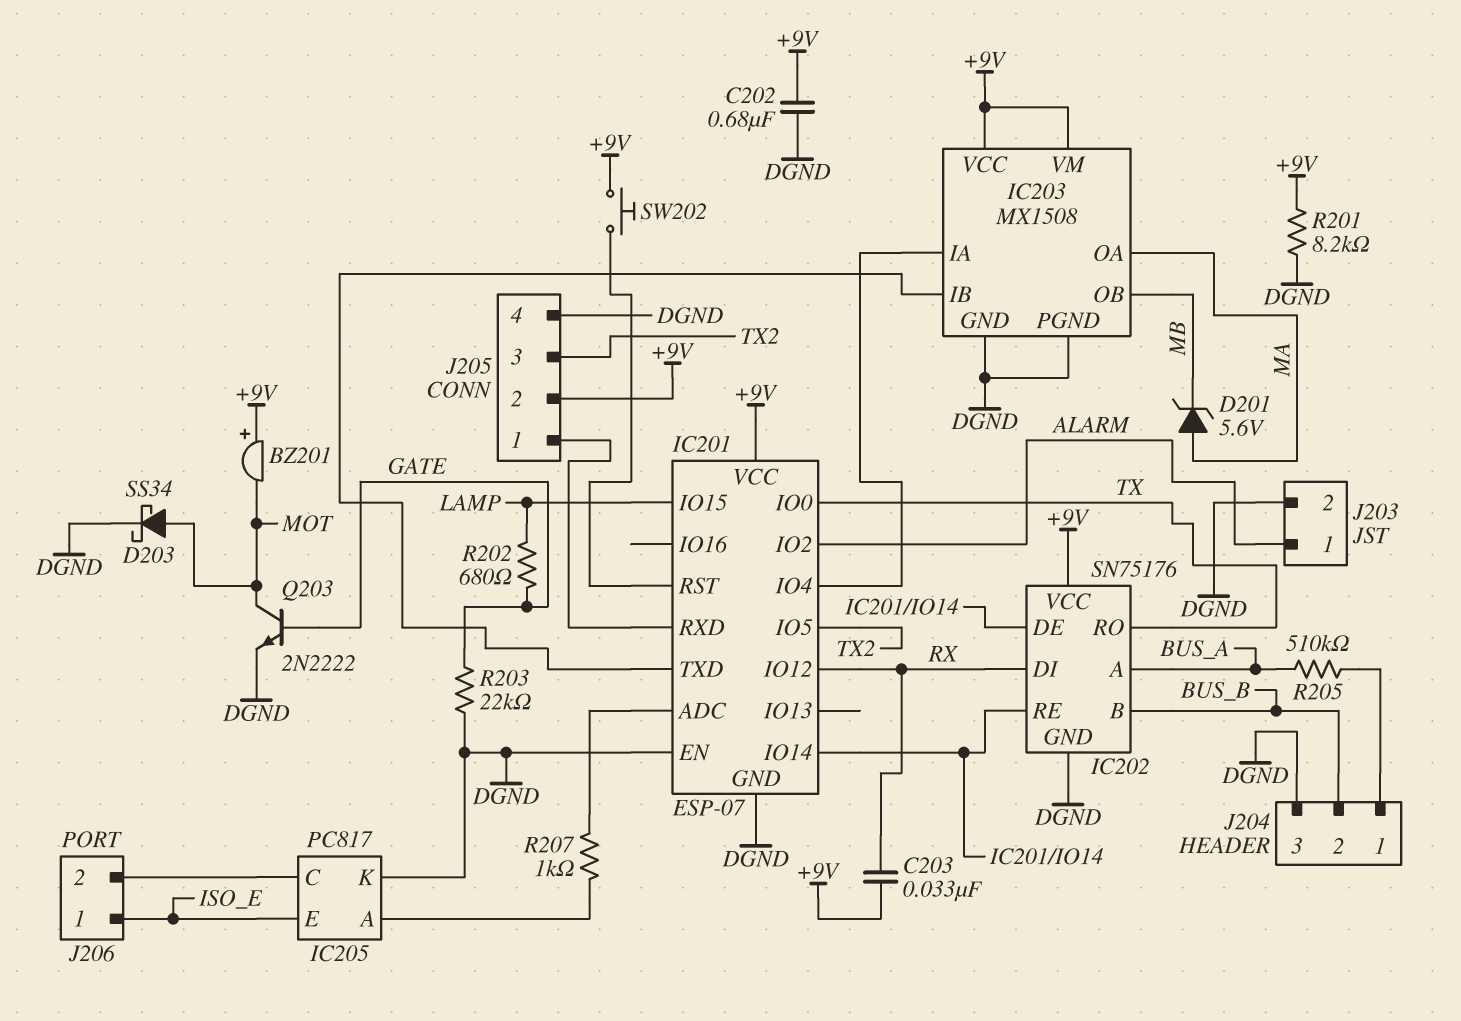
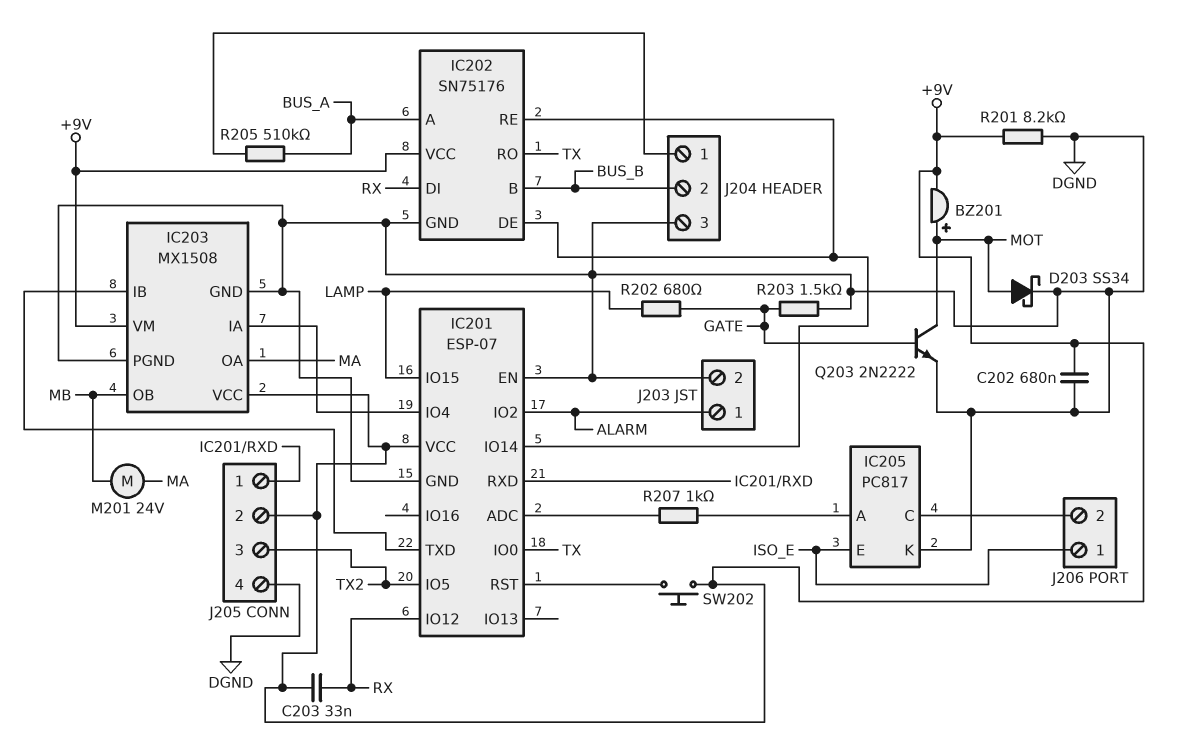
BZ201: buzzer (plus +9V, minus MOT) -> buzzer (plus MOT, minus +9V)
D201: zener 5.6V (A MA, K MB) -> none
M201: none -> motor 24V (MA, MB)
R203: 22k (DGND, GATE) -> 1.5k (DGND, GATE)

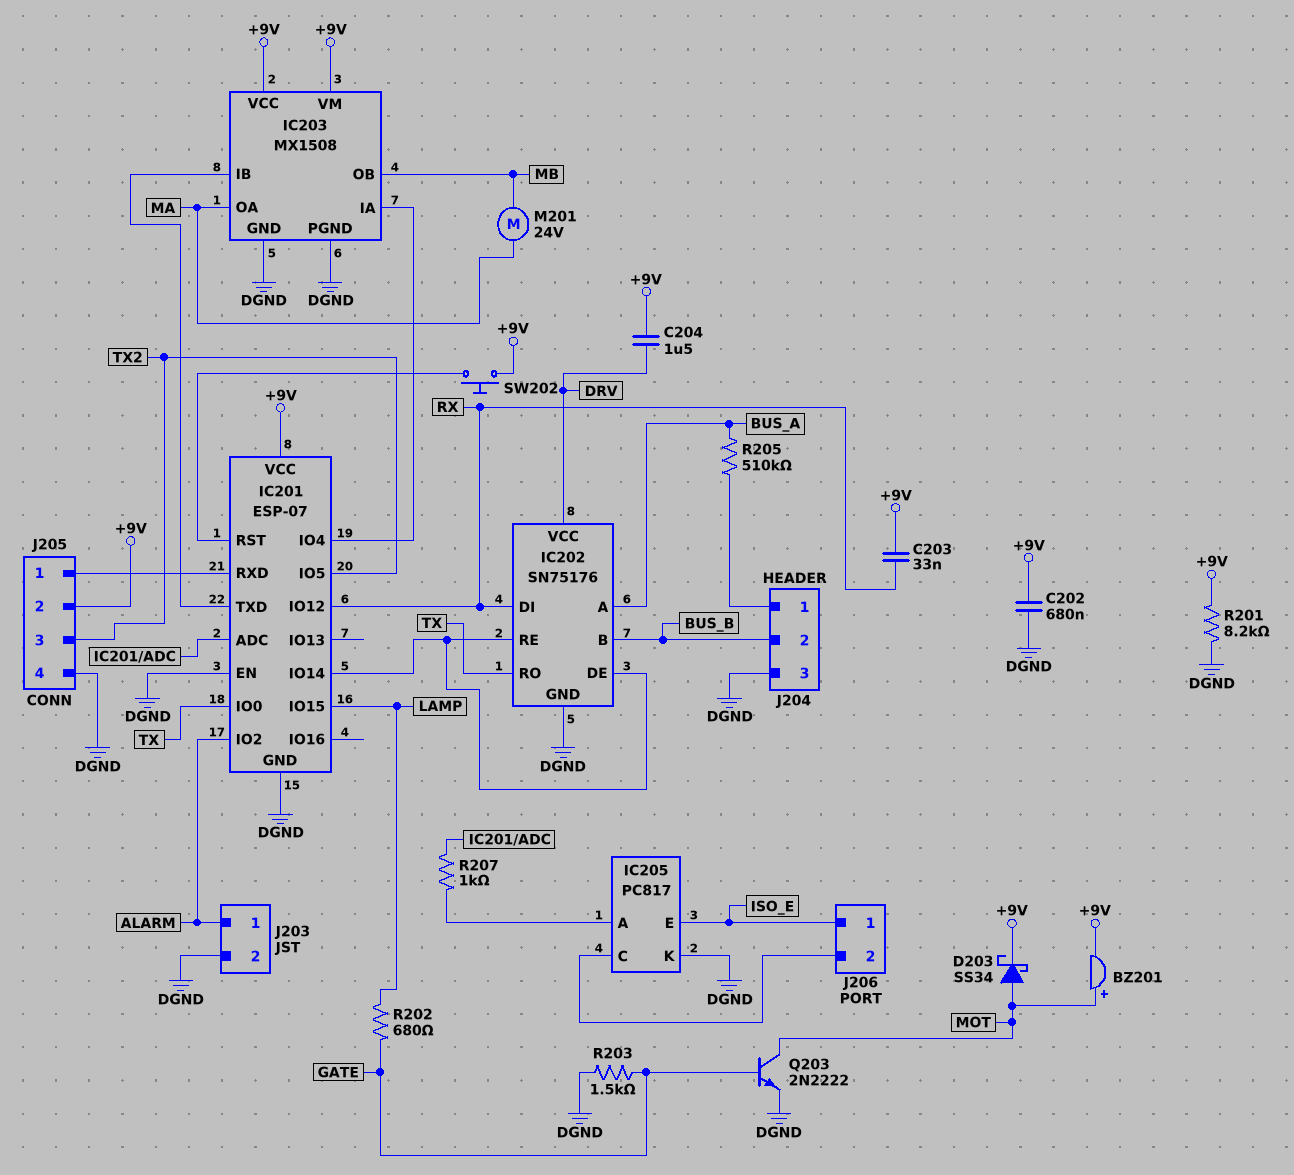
C204: none -> 1.5uF (+9V, DRV)
D203: schottky SS34 (A MOT, K DGND) -> schottky SS34 (A MOT, K +9V)
IC202 pin VCC: +9V -> DRV

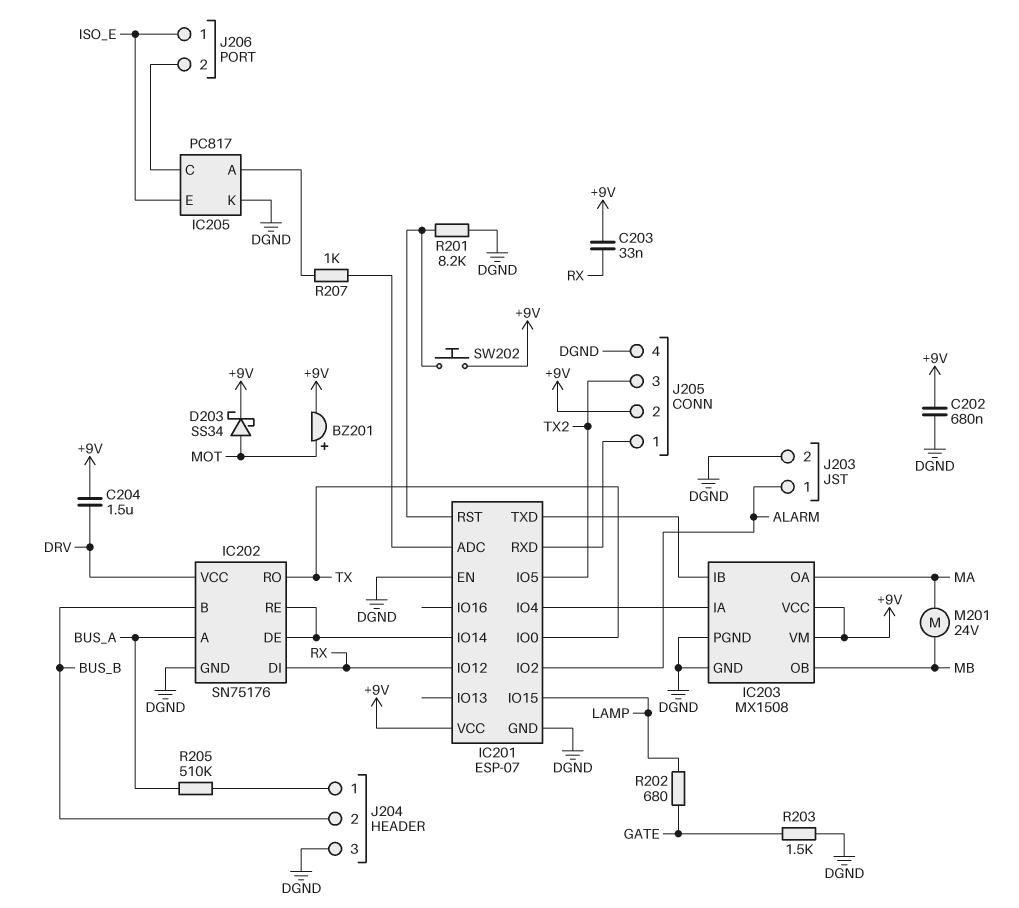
Q203: NPN 2N2222 (B GATE, C MOT, E DGND) -> none
R201: 8.2k (+9V, DGND) -> 8.2k (DGND, IC201/RST)

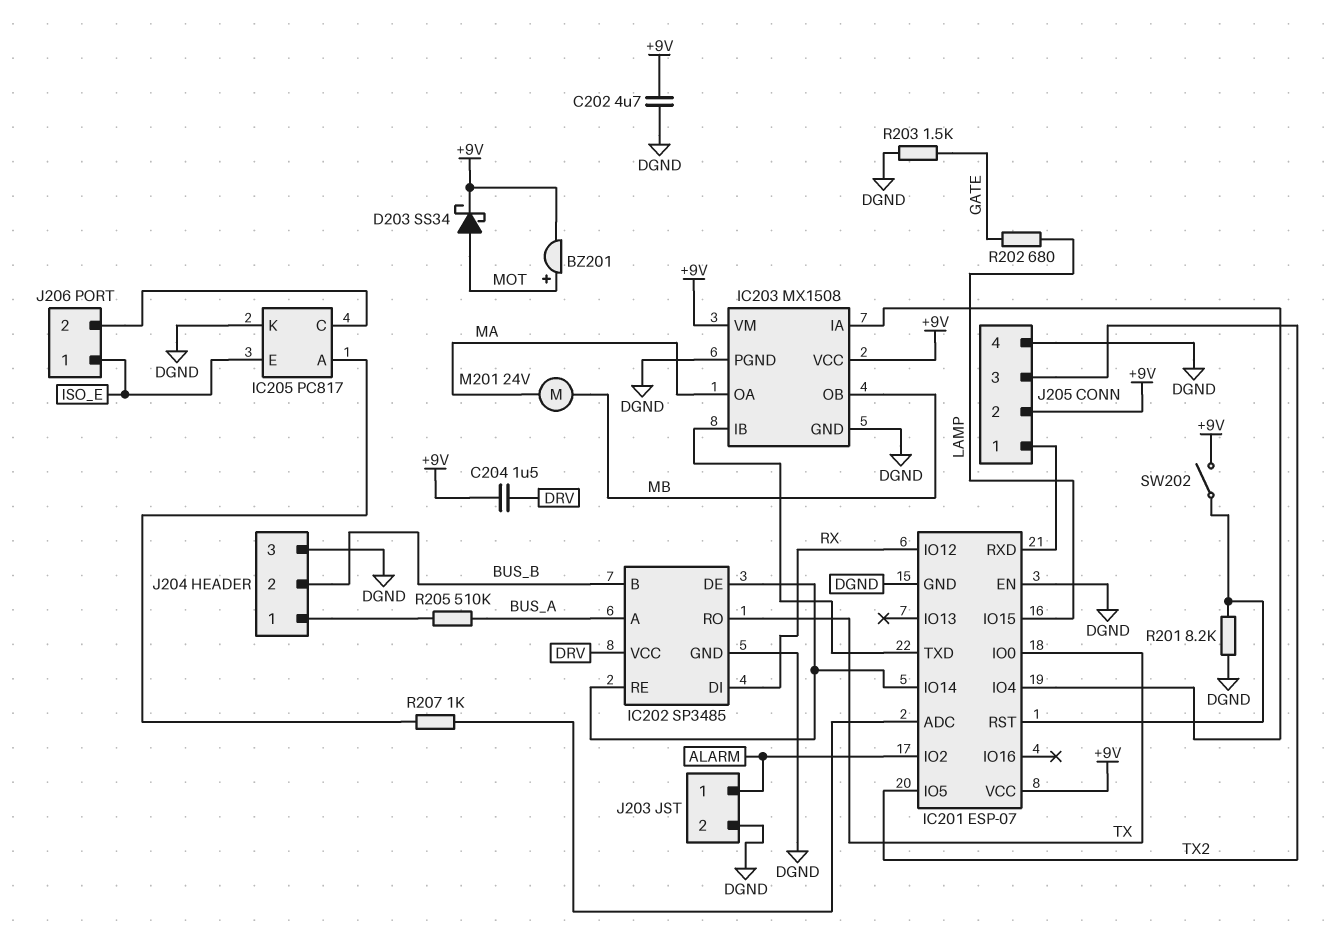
C202: 680nF (+9V, DGND) -> 4.7uF (+9V, DGND)
C203: 33nF (+9V, RX) -> none
IC202: SN75176 -> SP3485
SW202: button (+9V, IC201/RST) -> switch (+9V, IC201/RST)

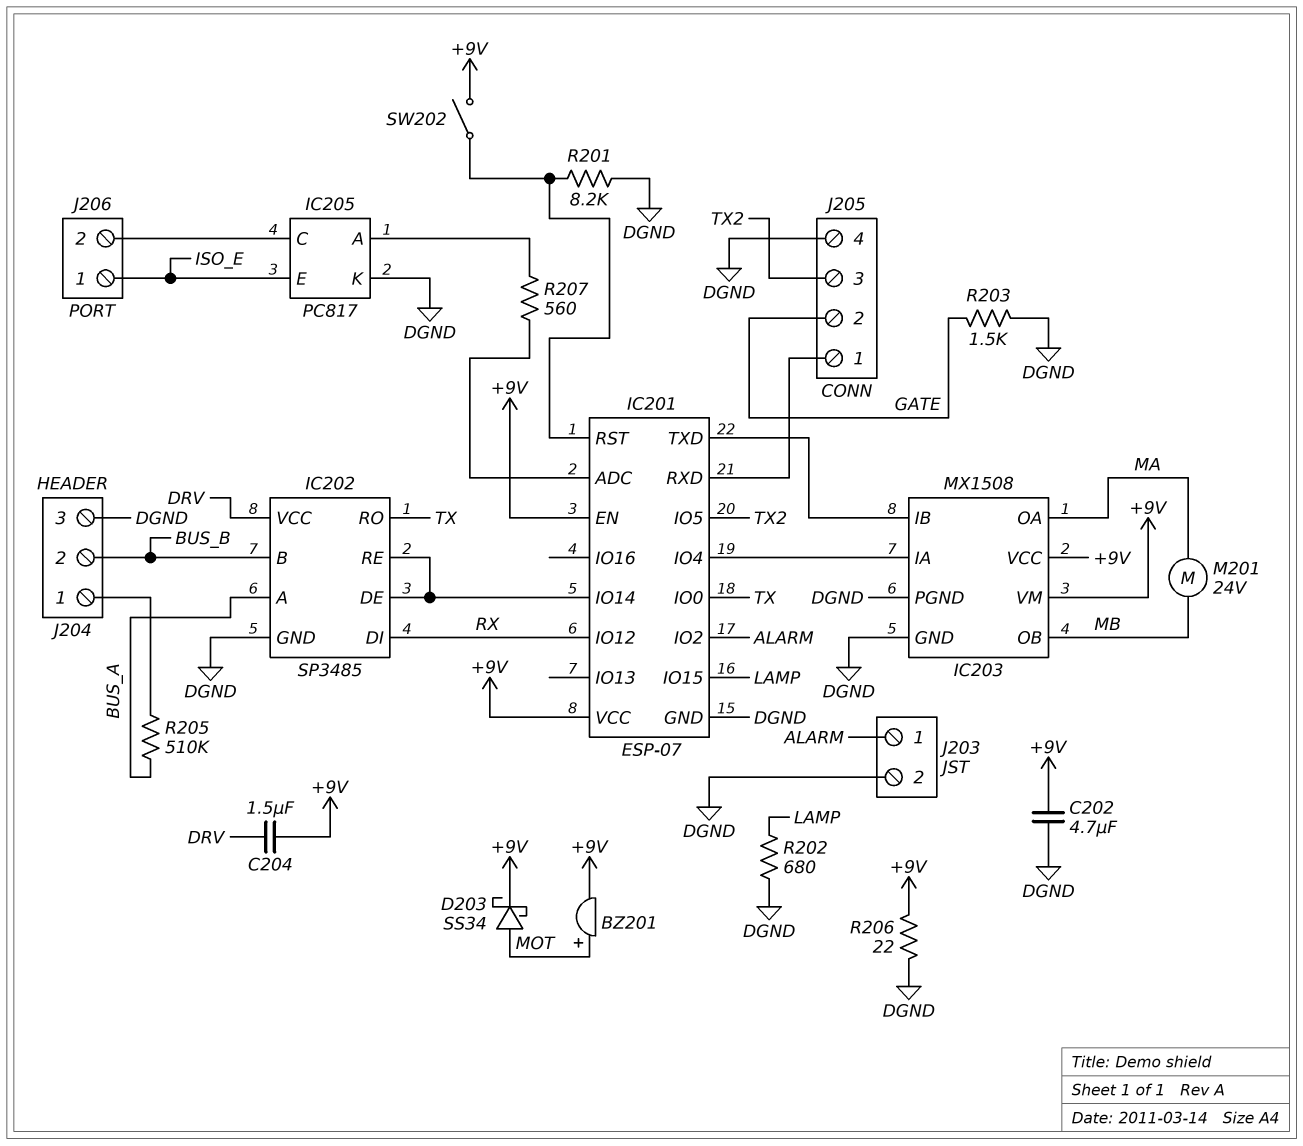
IC201 pin EN: DGND -> +9V
J205 pin 2: +9V -> GATE
R202: 680 (GATE, LAMP) -> 680 (DGND, LAMP)
R206: none -> 22 (+9V, DGND)
R207: 1k (IC201/ADC, IC205/A) -> 560 (IC201/ADC, IC205/A)

